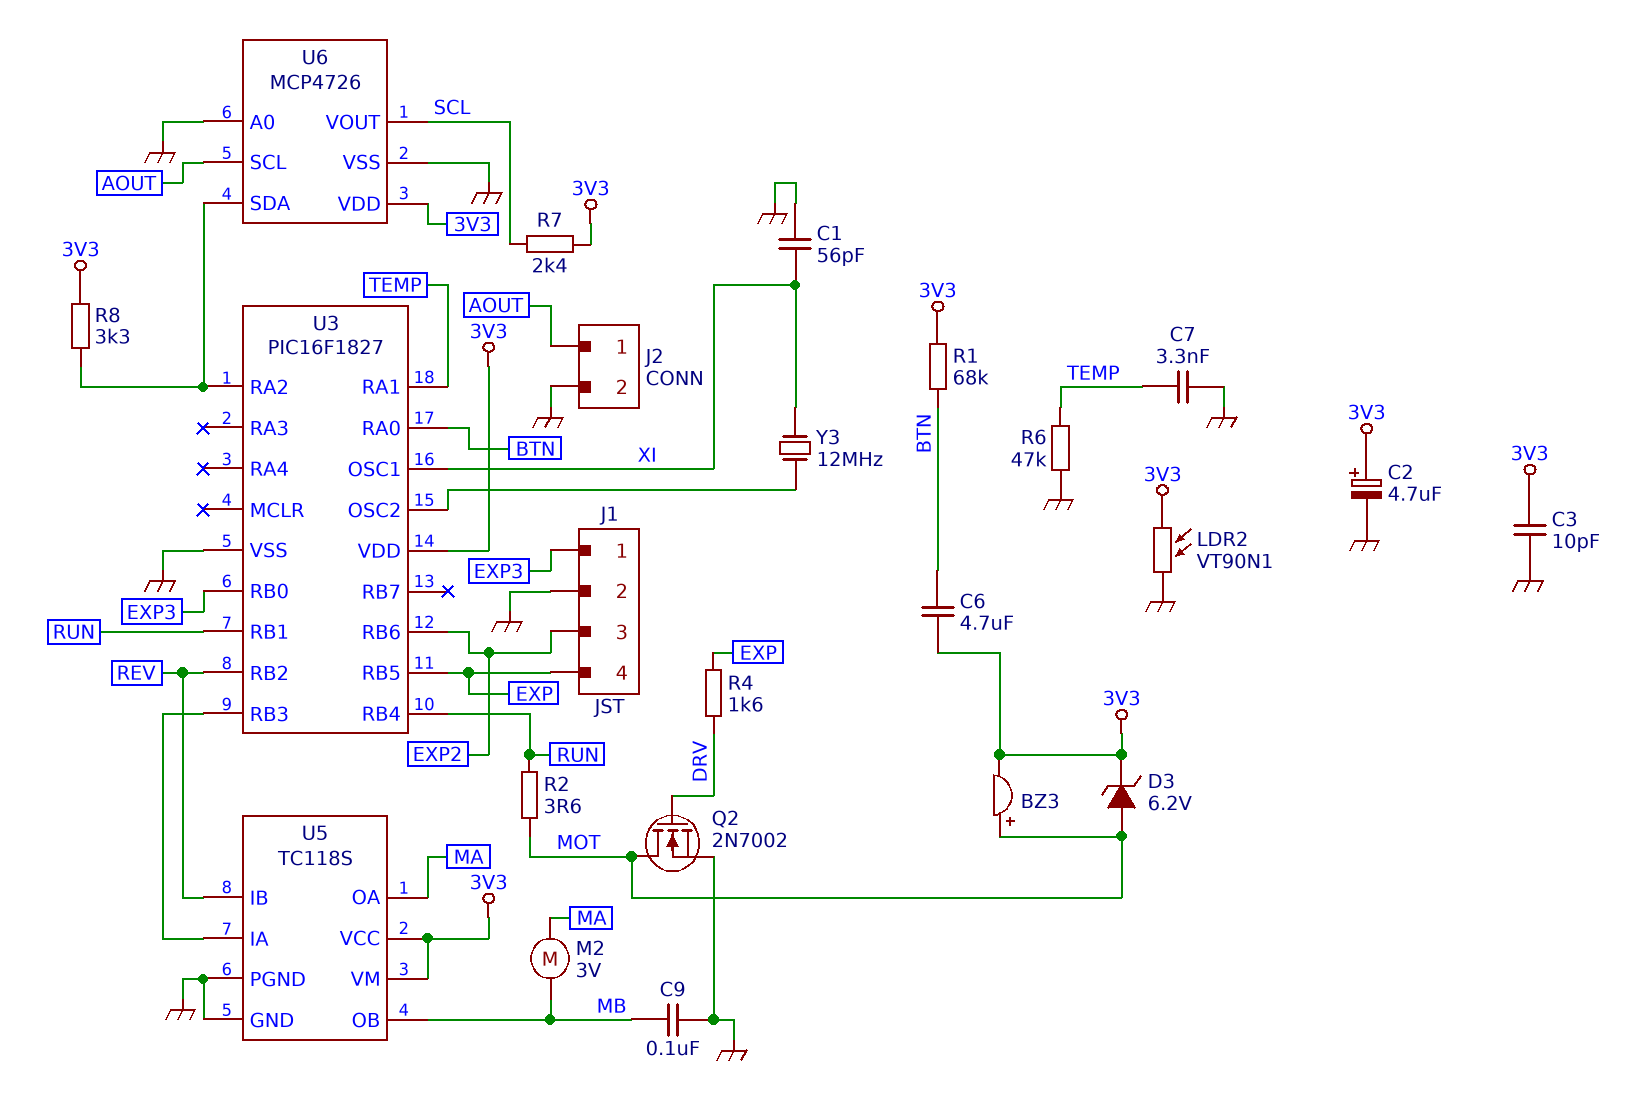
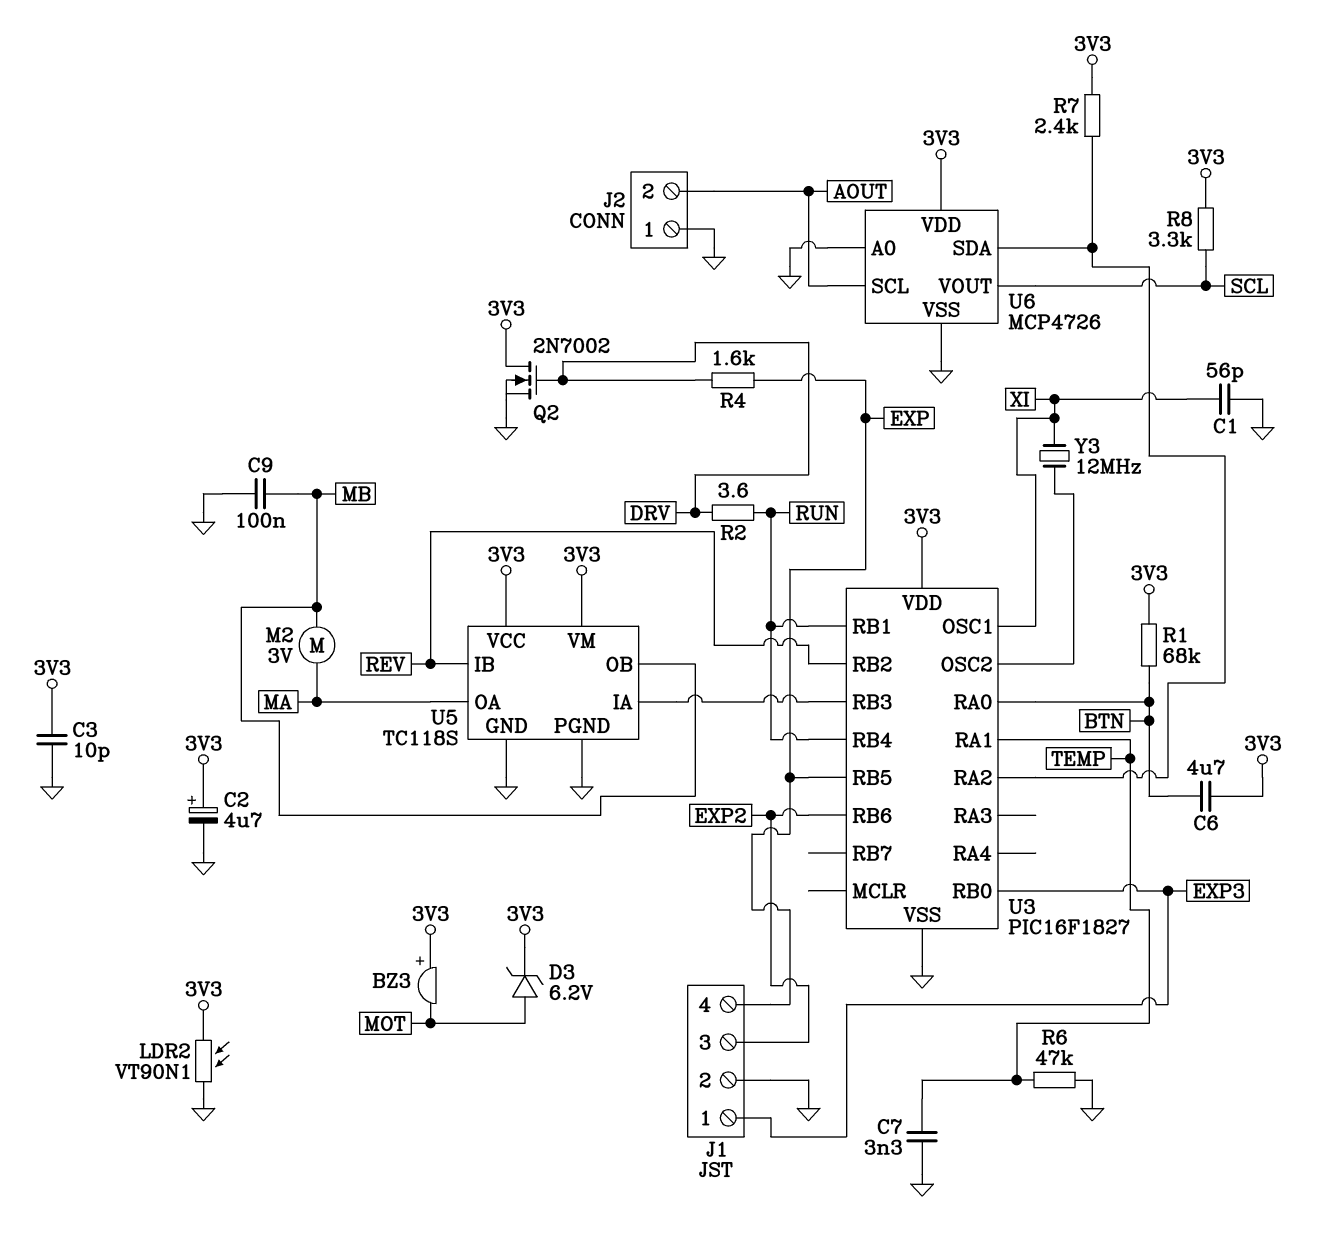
BZ3: buzzer (plus MOT, minus 3V3) -> buzzer (plus 3V3, minus MOT)
J2 pin 1: AOUT -> GND
J2 pin 2: GND -> AOUT
Q2: NMOS 2N7002 (G DRV, D MOT, S GND) -> NMOS 2N7002 (G DRV, D 3V3, S GND)
R2: 3.6 (MOT, RUN) -> 3.6 (DRV, RUN)
R7: 2.4k (3V3, SCL) -> 2.4k (3V3, U3/RA2)
R8: 3.3k (3V3, U3/RA2) -> 3.3k (3V3, SCL)

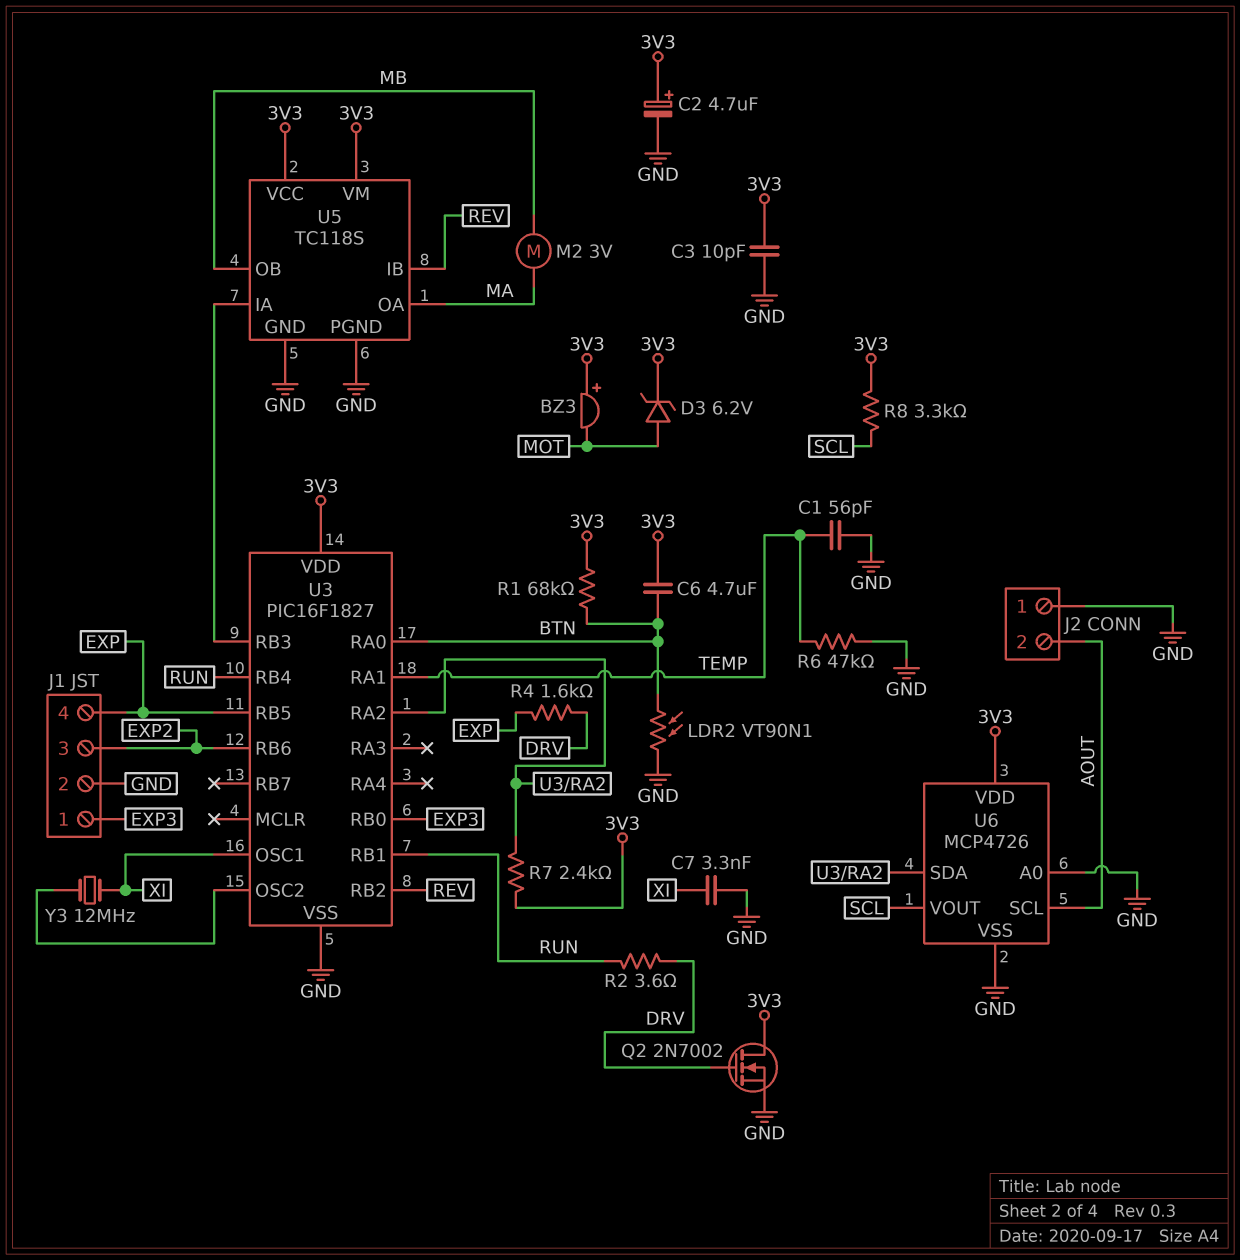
C1: 56pF (GND, XI) -> 56pF (GND, TEMP)
C7: 3.3nF (GND, TEMP) -> 3.3nF (GND, XI)
C9: 100nF (GND, MB) -> none
LDR2: VT90N1 (3V3, GND) -> VT90N1 (BTN, GND)

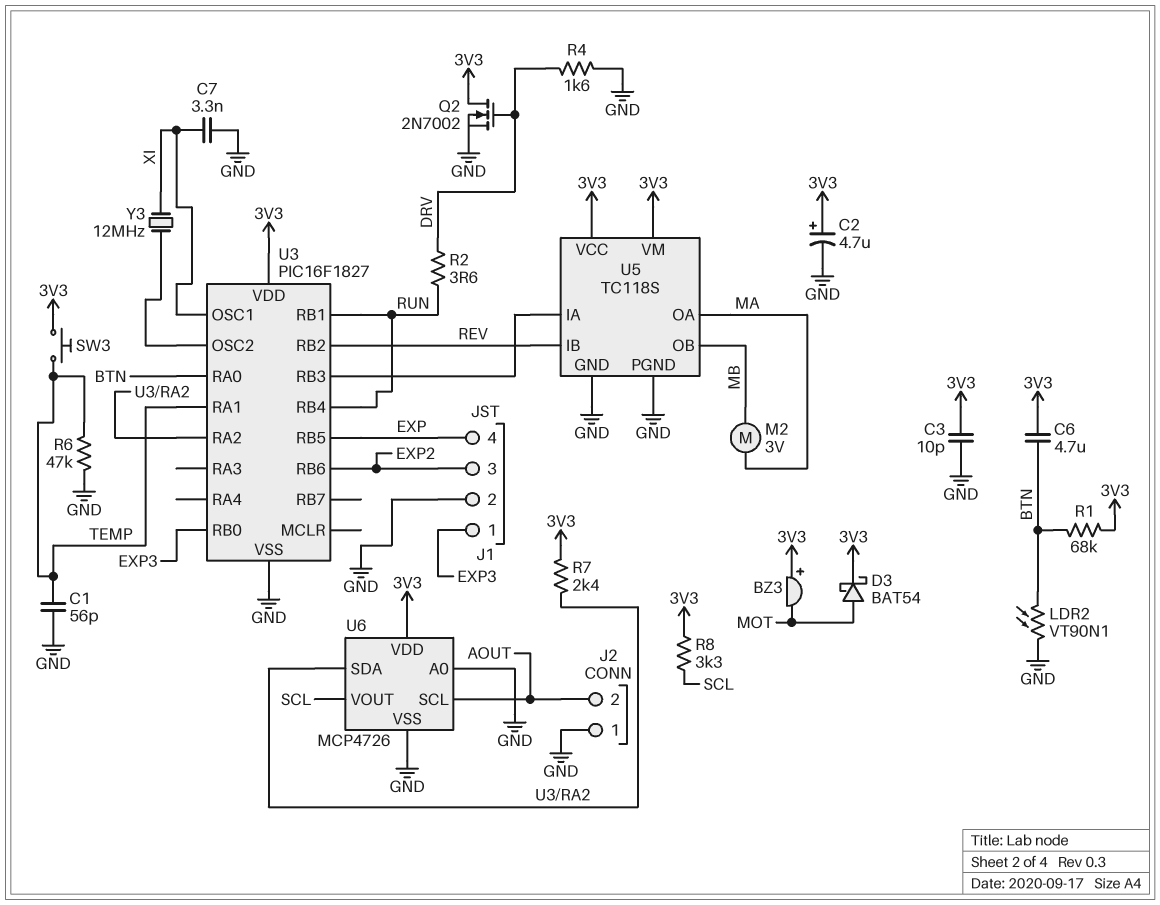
D3: zener 6.2V (A MOT, K 3V3) -> schottky BAT54 (A MOT, K 3V3)
R4: 1.6k (DRV, EXP) -> 1.6k (DRV, GND)
SW3: none -> button (3V3, TEMP)

